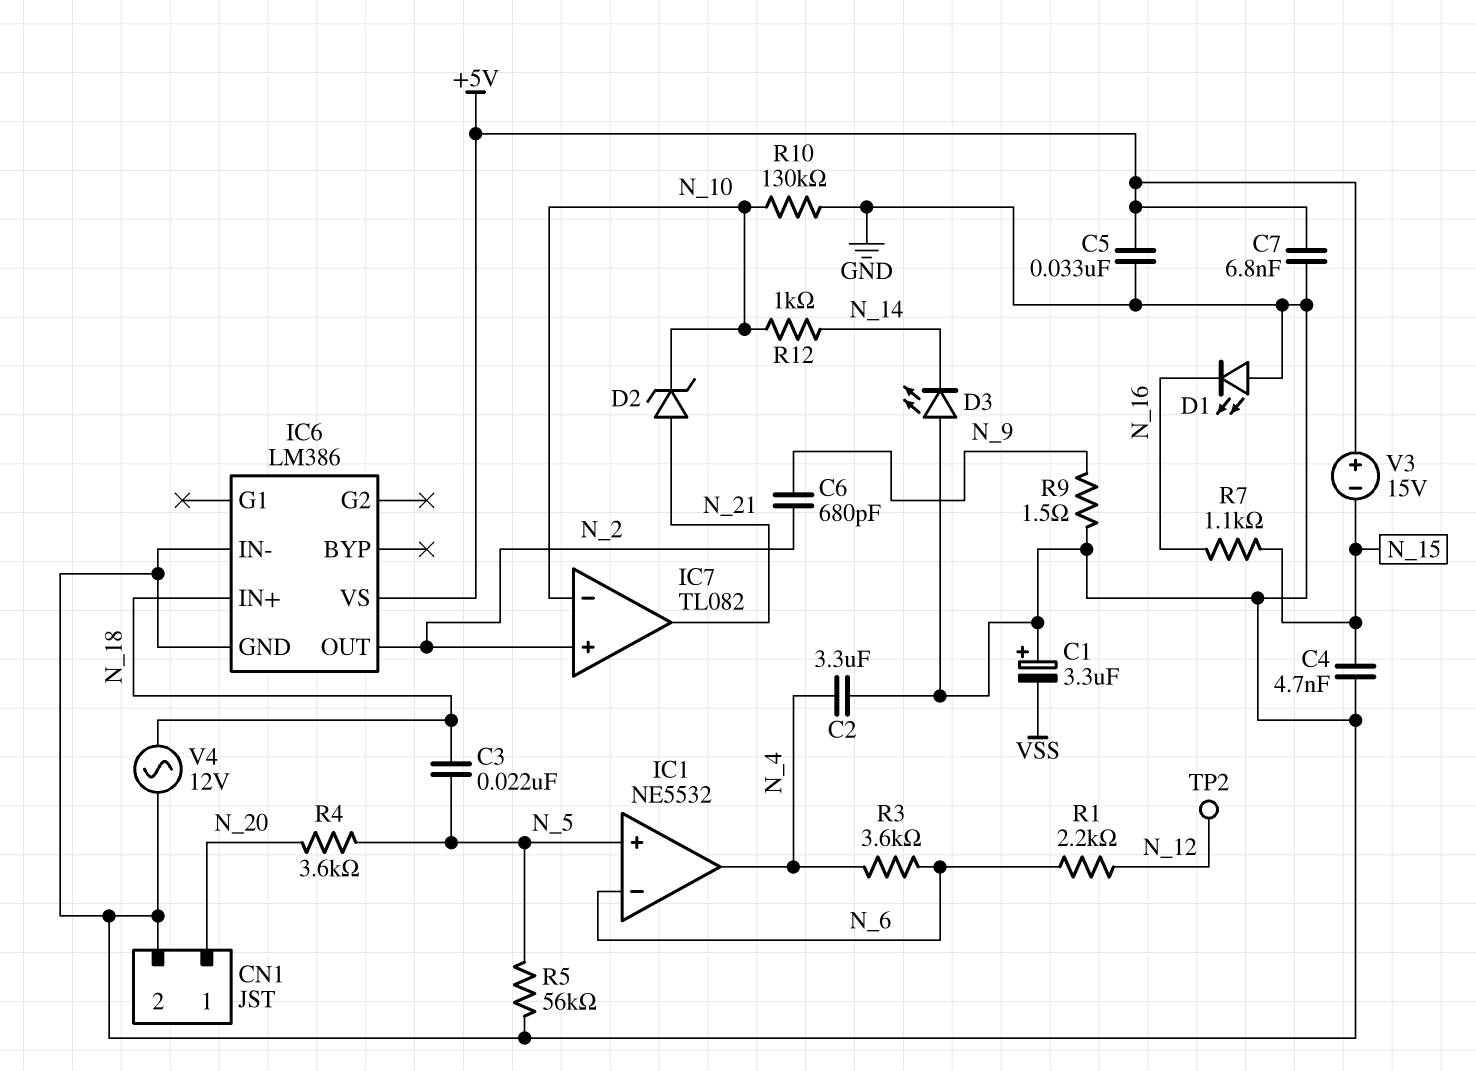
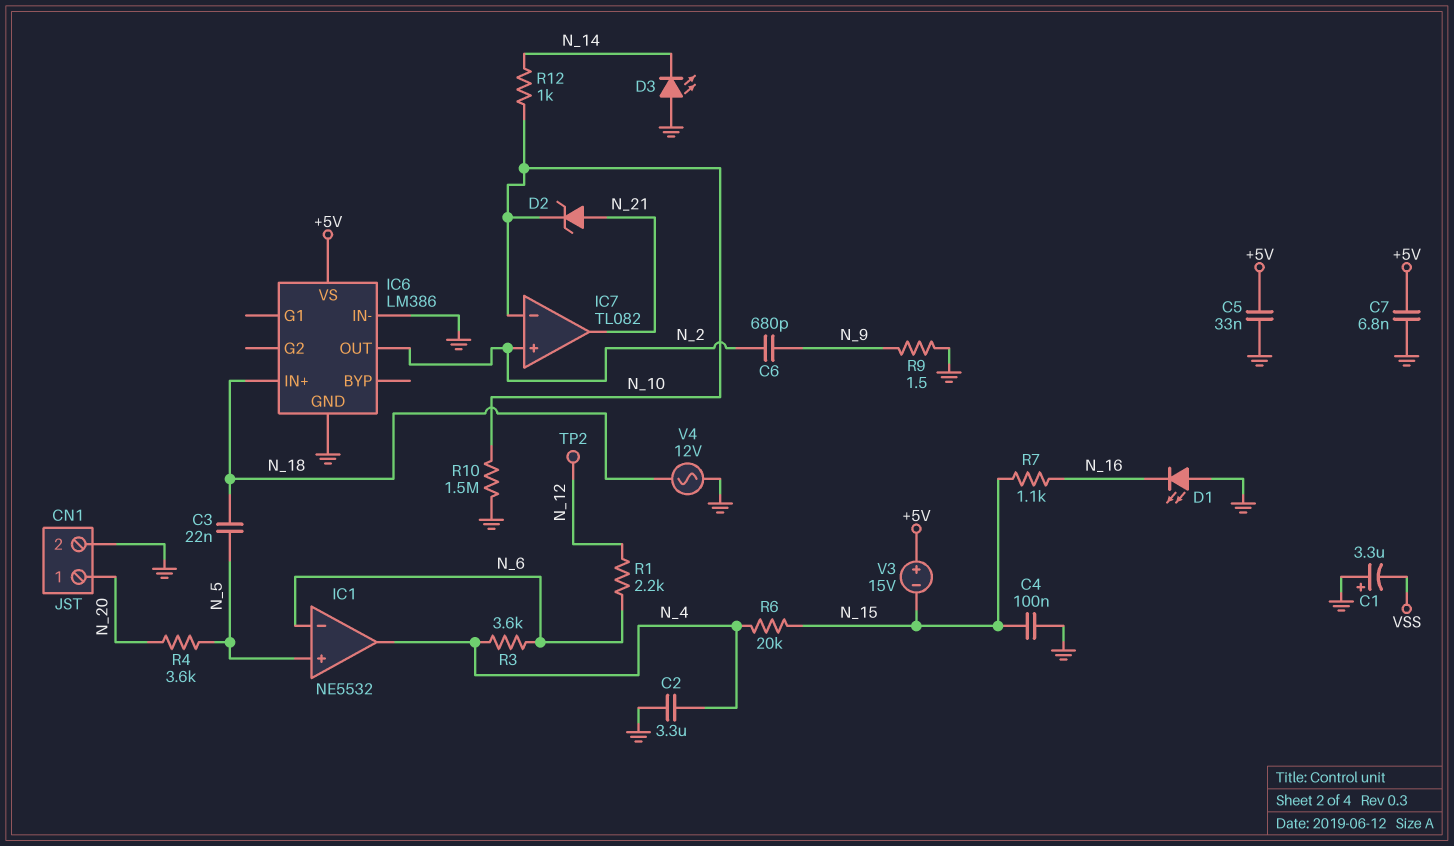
C4: 4.7nF (GND, N_15) -> 100nF (GND, N_15)
R5: 56k (GND, N_5) -> none
R6: none -> 20k (N_4, N_15)
R10: 130k (GND, N_10) -> 1.5M (GND, N_10)

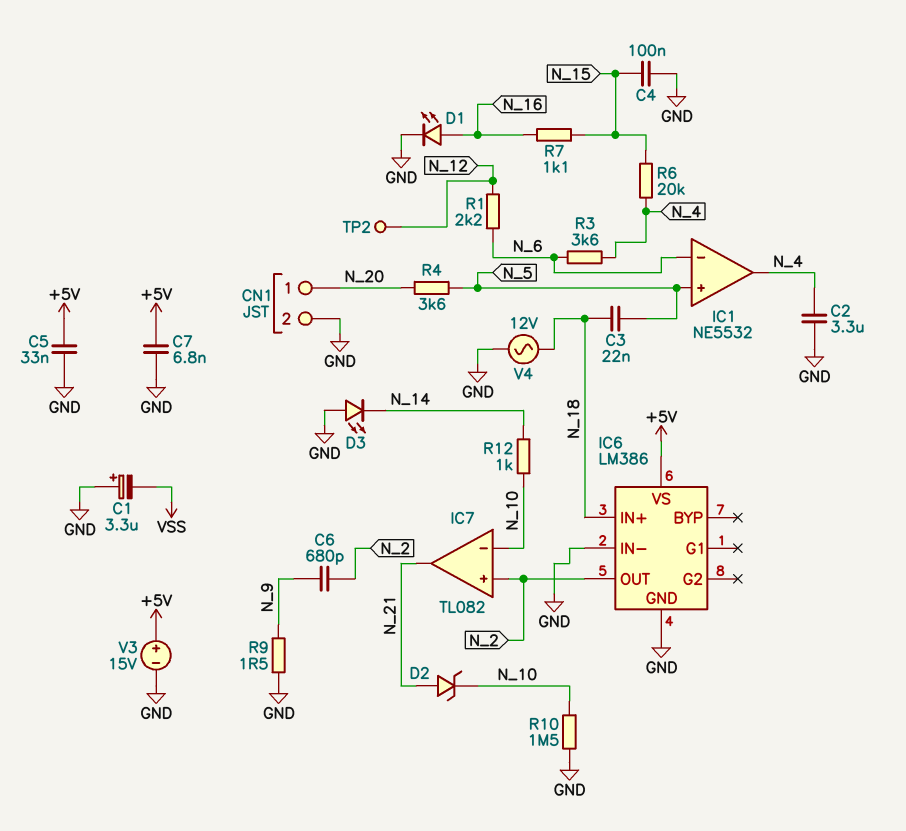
D1: LED (A GND, K N_16) -> LED (A N_16, K GND)
V3: 15V (plus +5V, minus N_15) -> 15V (plus +5V, minus GND)

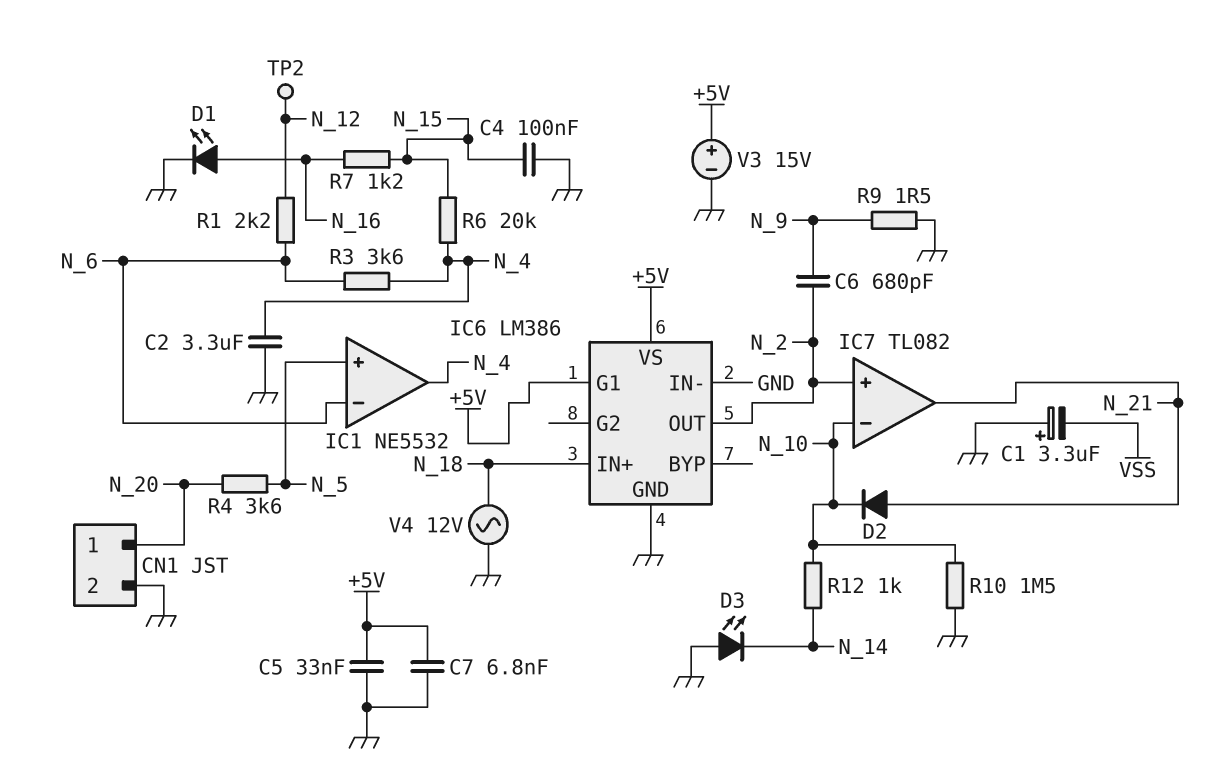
C3: 22nF (N_5, N_18) -> none
D2: zener (A N_21, K N_10) -> diode (A N_21, K N_10)
IC6 pin G1: none -> +5V
R7: 1.1k (N_15, N_16) -> 1.2k (N_15, N_16)

